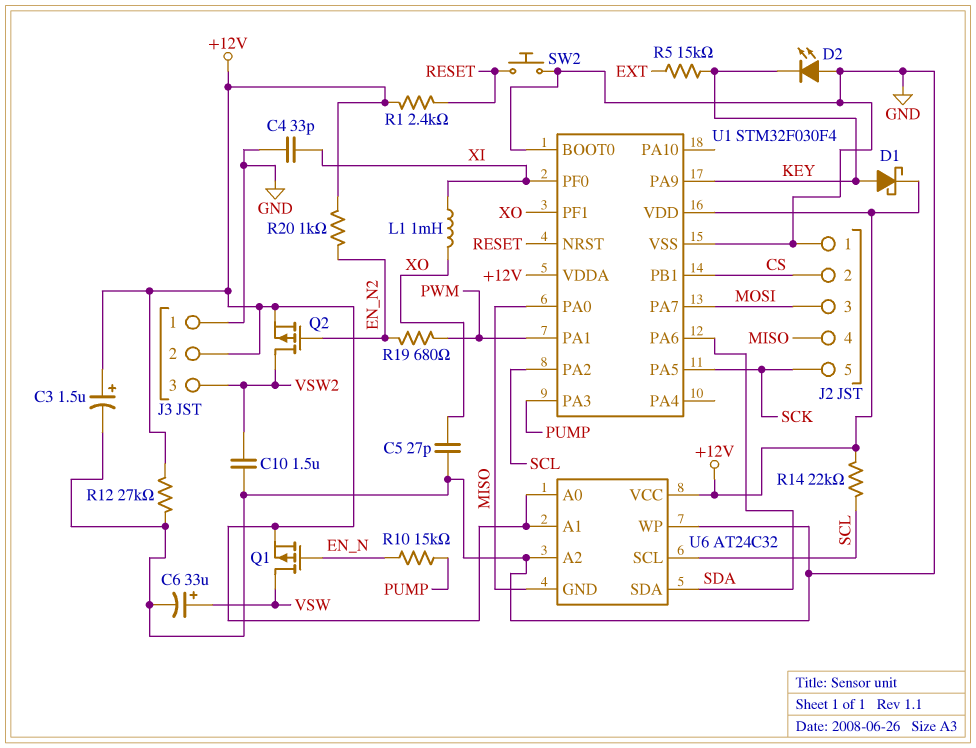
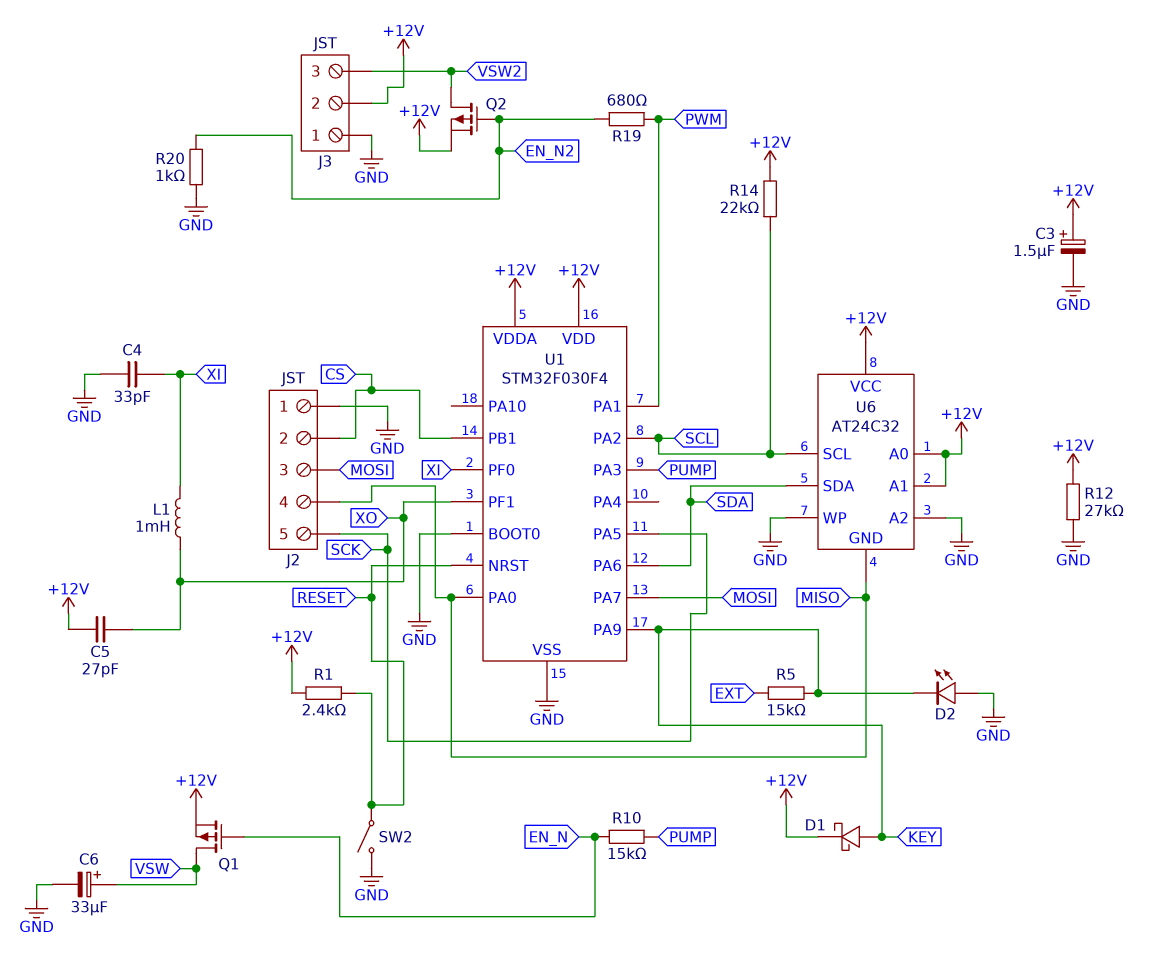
C5: 27pF (GND, XO) -> 27pF (+12V, XO)
C10: 1.5uF (GND, VSW2) -> none
R20: 1k (+12V, EN_N2) -> 1k (EN_N2, GND)
SW2: button (GND, RESET) -> switch (GND, RESET)

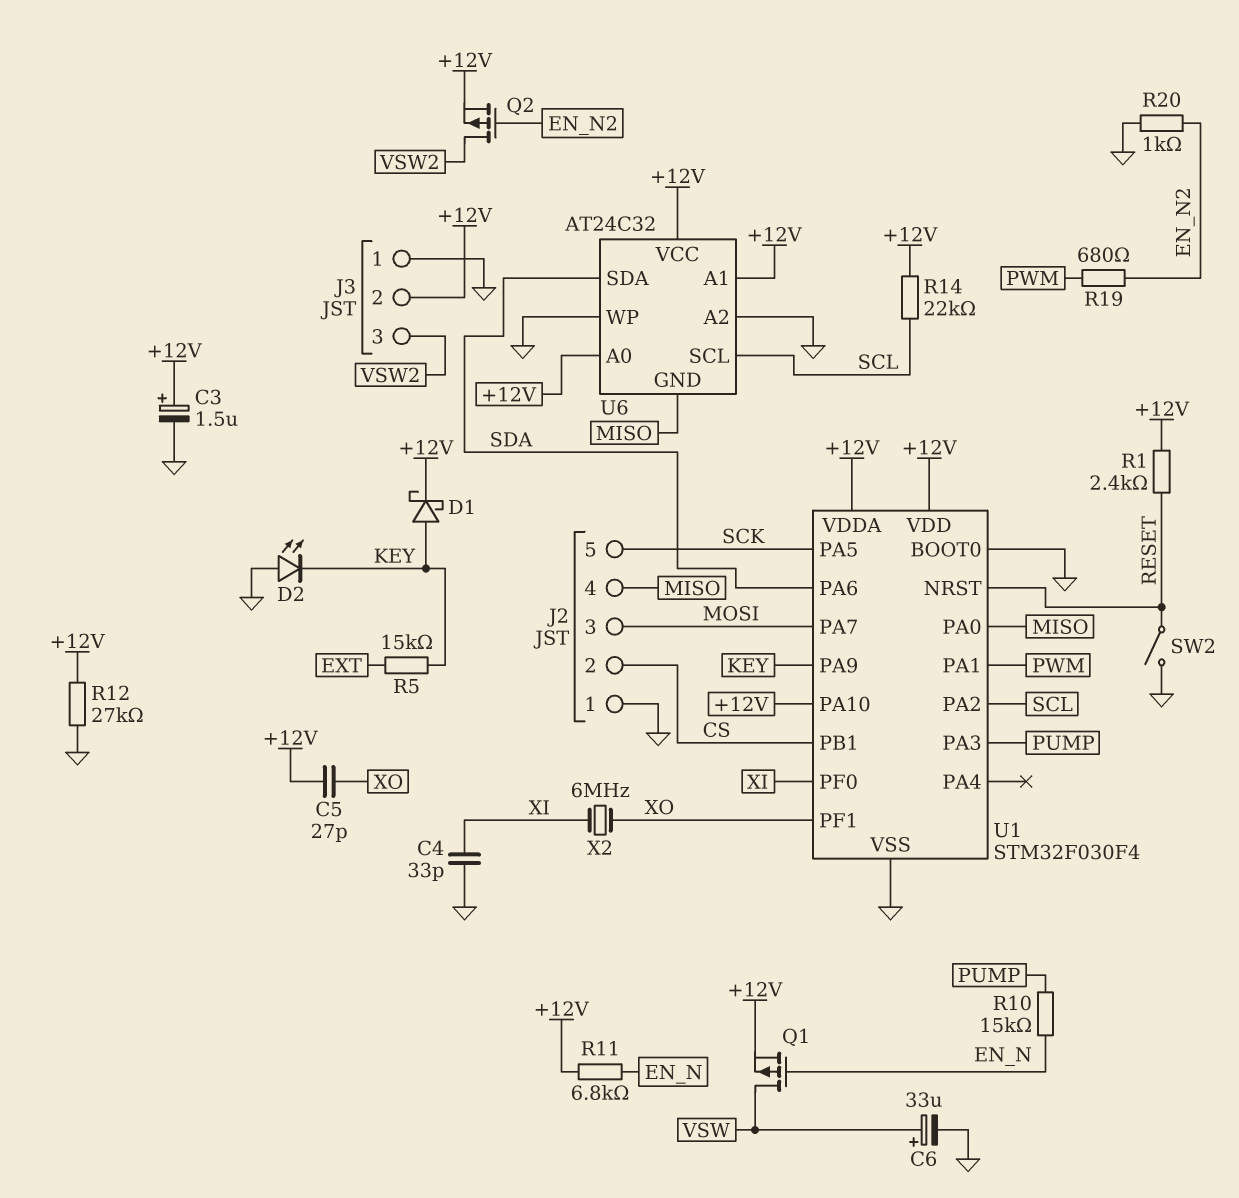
L1: 1mH (XI, XO) -> none
R11: none -> 6.8k (+12V, EN_N)
U1 pin PA10: none -> +12V
X2: none -> 6MHz (XI, XO)

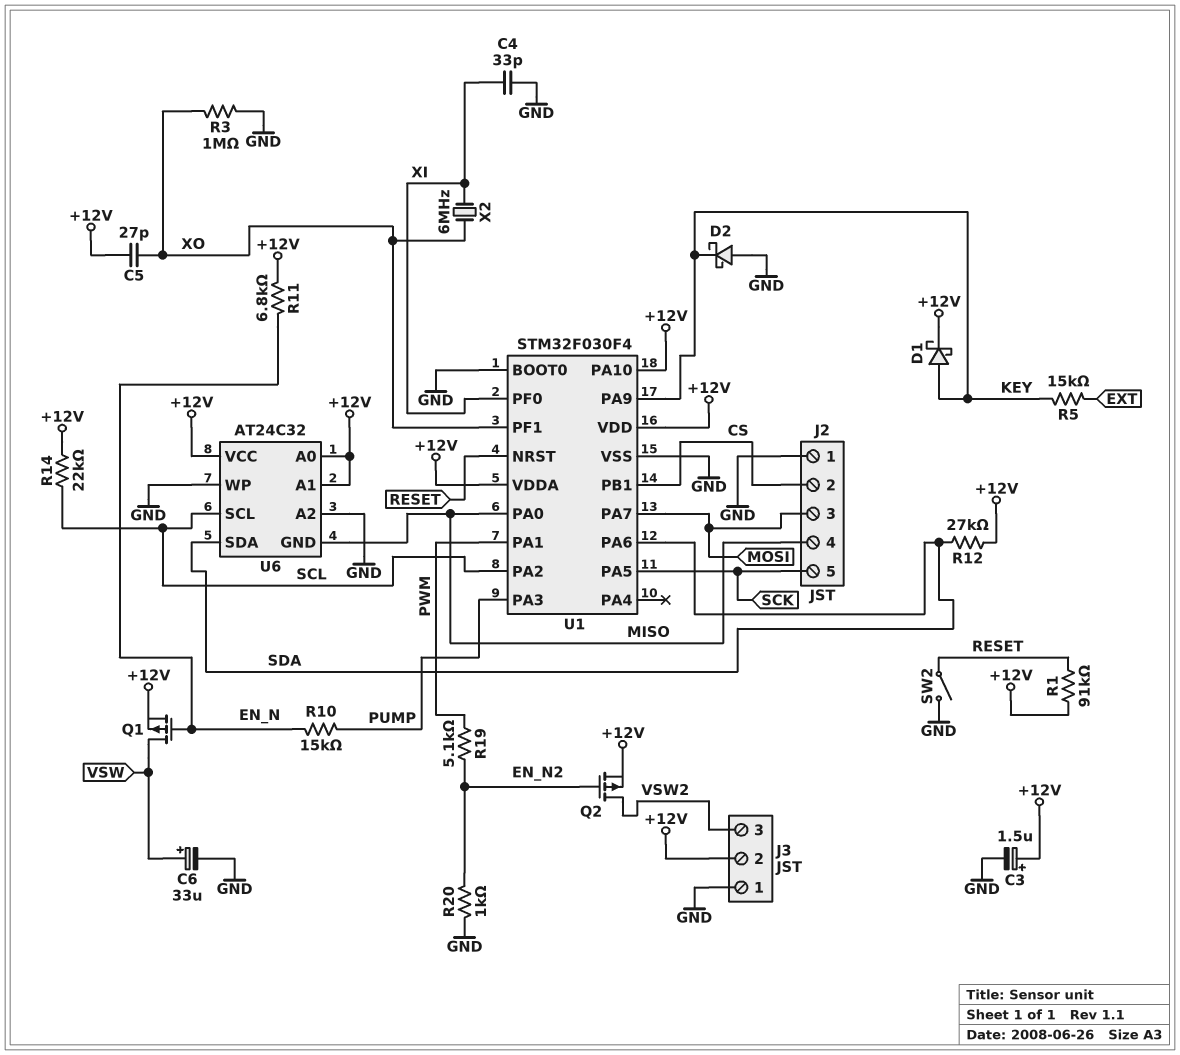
D2: LED (A GND, K KEY) -> schottky (A GND, K KEY)
R1: 2.4k (+12V, RESET) -> 91k (+12V, RESET)
R3: none -> 1M (GND, XO)
R12: 27k (+12V, GND) -> 27k (+12V, SDA)
R19: 680 (EN_N2, PWM) -> 5.1k (EN_N2, PWM)

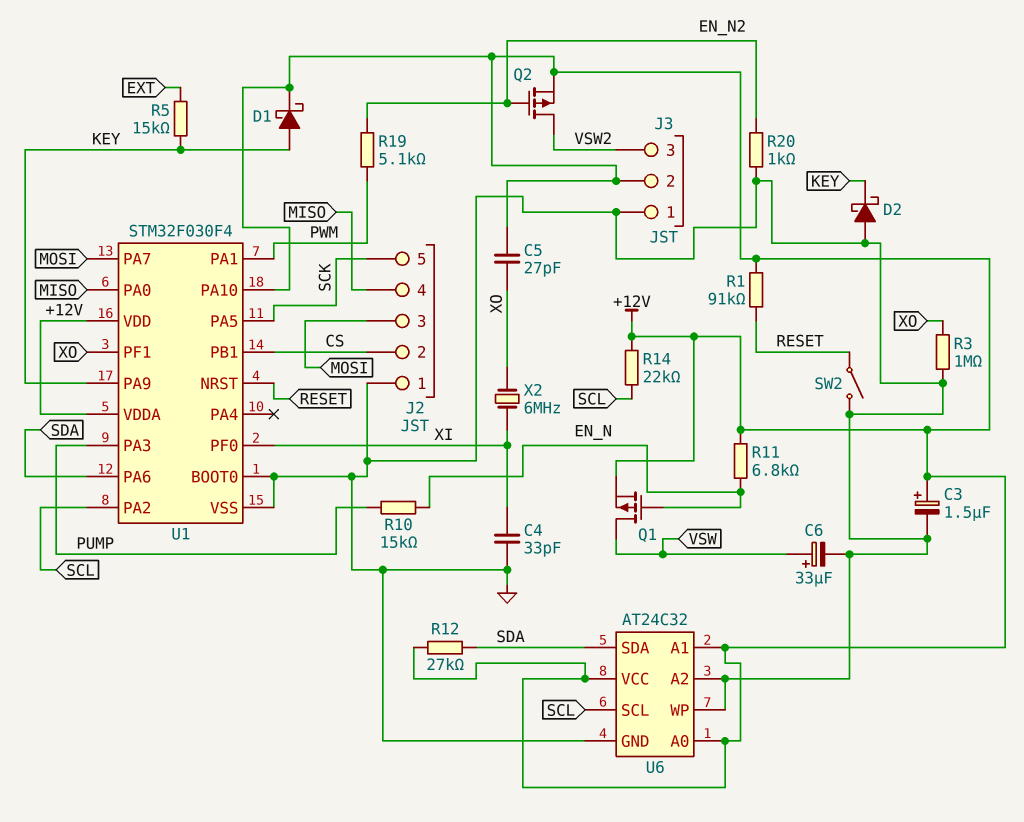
U6 pin GND: MISO -> GND

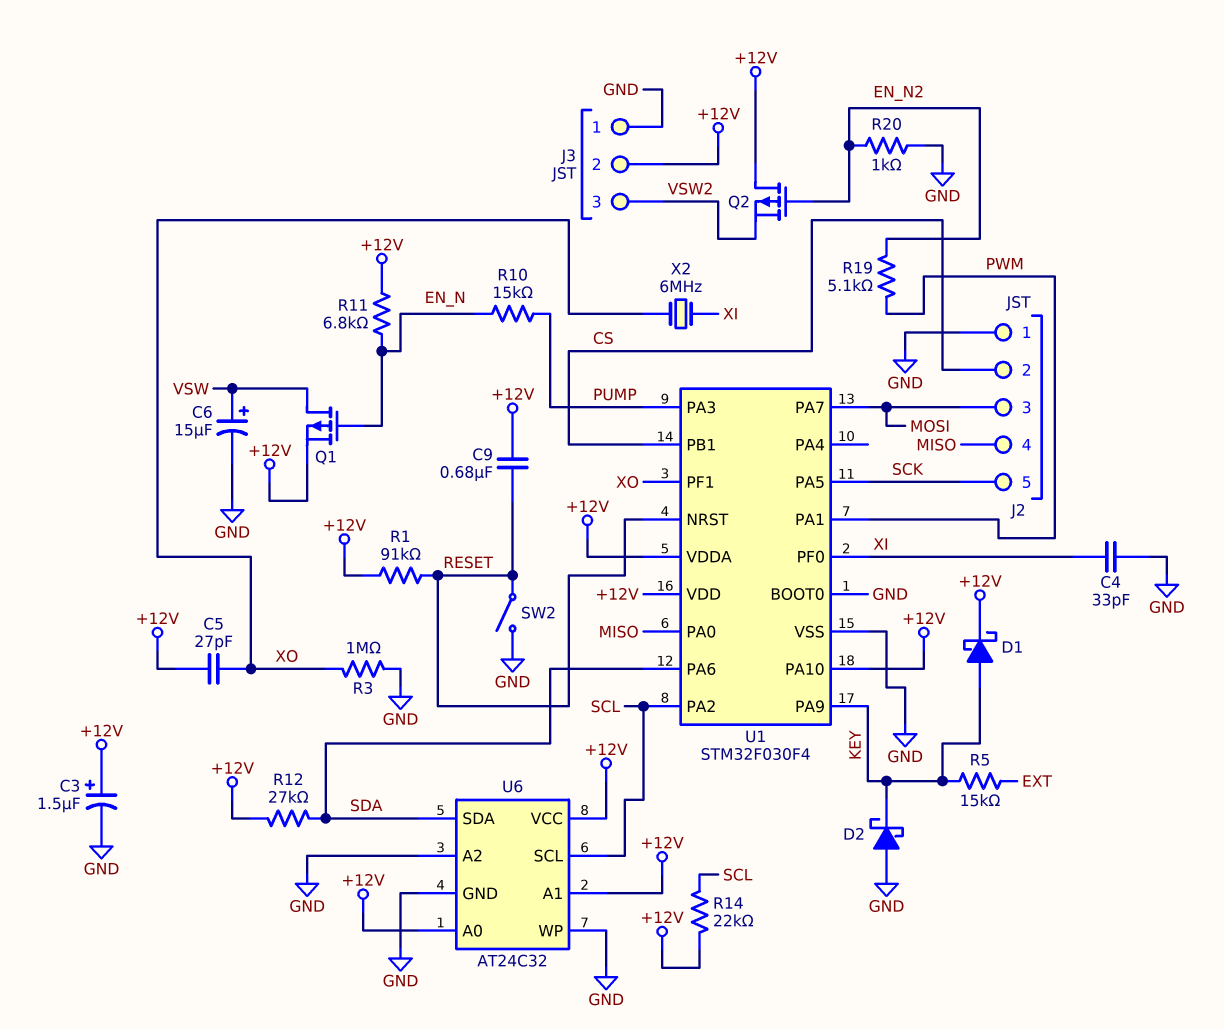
C6: 33uF (plus VSW, minus GND) -> 15uF (plus VSW, minus GND)
C9: none -> 680nF (+12V, RESET)
Q2: PMOS (G EN_N2, D VSW2, S +12V) -> PMOS (G EN_N2, D +12V, S VSW2)

